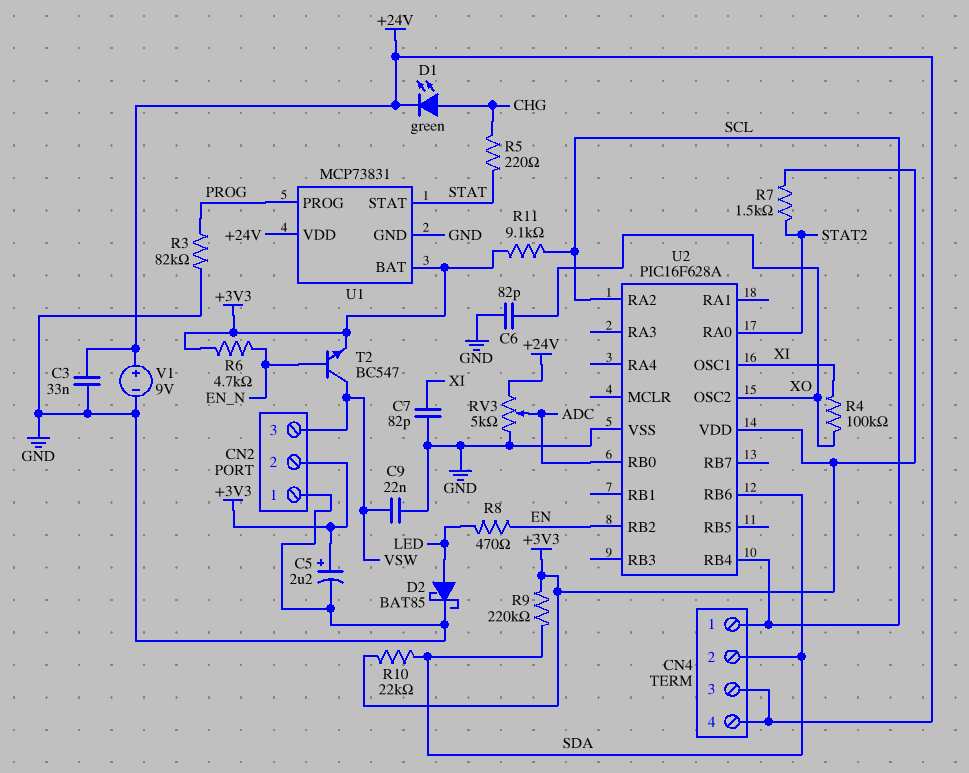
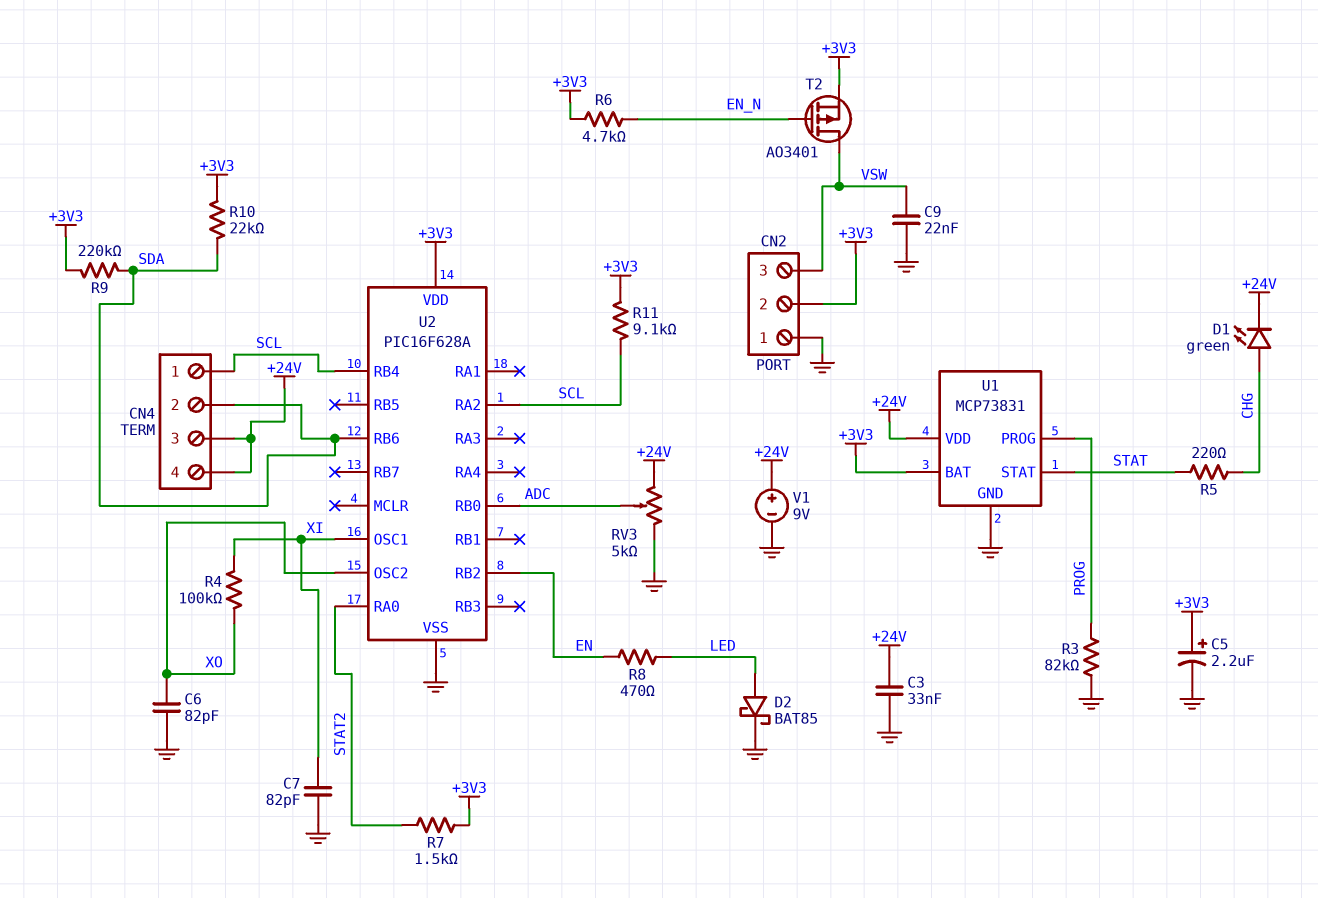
T2: NPN BC547 (B EN_N, C VSW, E +3V3) -> PMOS AO3401 (G EN_N, D VSW, S +3V3)

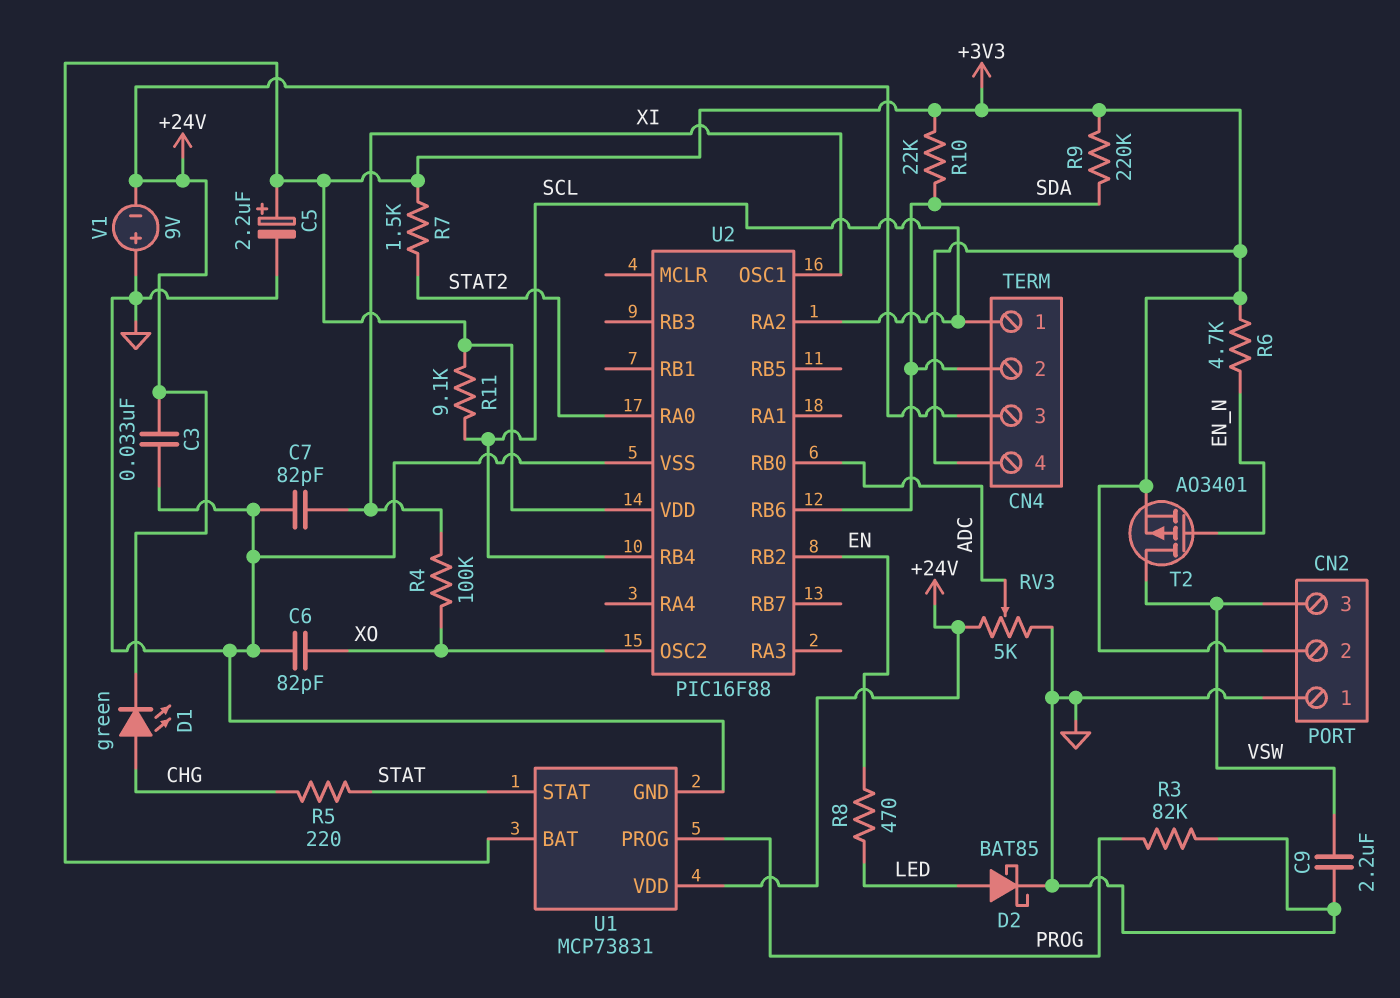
C9: 22nF (GND, VSW) -> 2.2uF (GND, VSW)
CN4 pin 4: +24V -> +3V3
U2: PIC16F628A -> PIC16F88
V1: 9V (plus +24V, minus GND) -> 9V (plus GND, minus +24V)

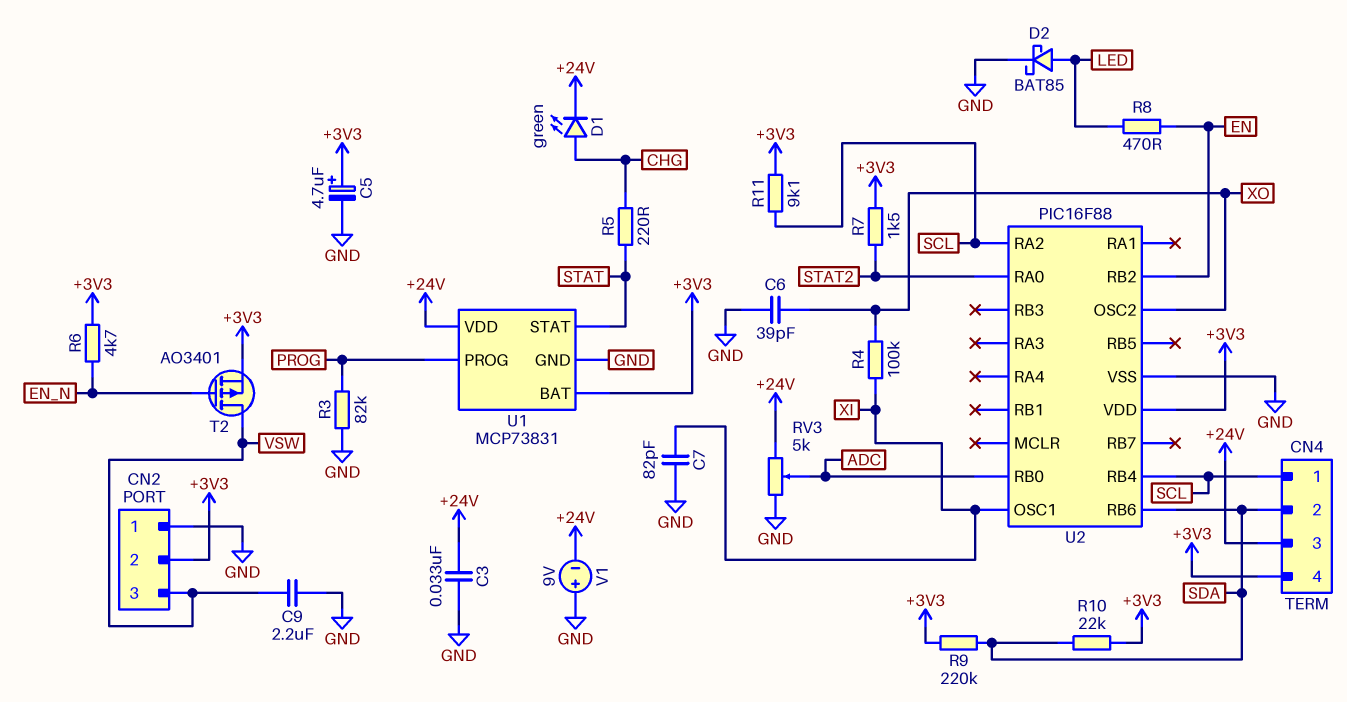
C5: 2.2uF (plus +3V3, minus GND) -> 4.7uF (plus +3V3, minus GND)
C6: 82pF (GND, XO) -> 39pF (GND, XO)

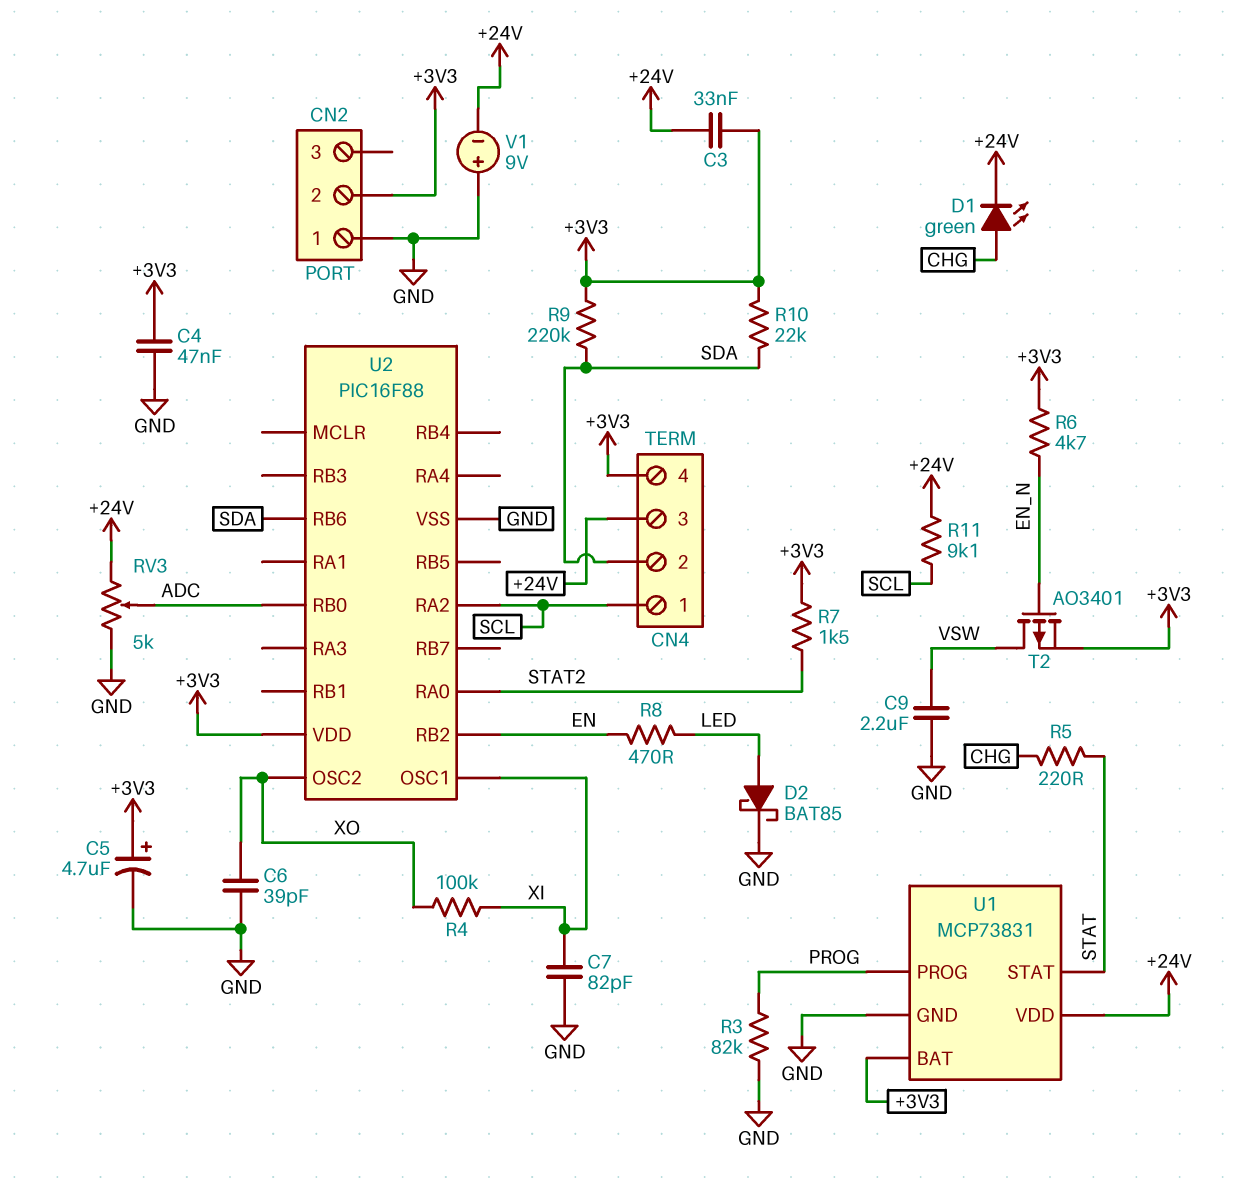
C3: 33nF (+24V, GND) -> 33nF (+3V3, +24V)
C4: none -> 47nF (+3V3, GND)
CN2 pin 3: VSW -> none
R11: 9.1k (+3V3, SCL) -> 9.1k (+24V, SCL)
U2 pin RB4: SCL -> none

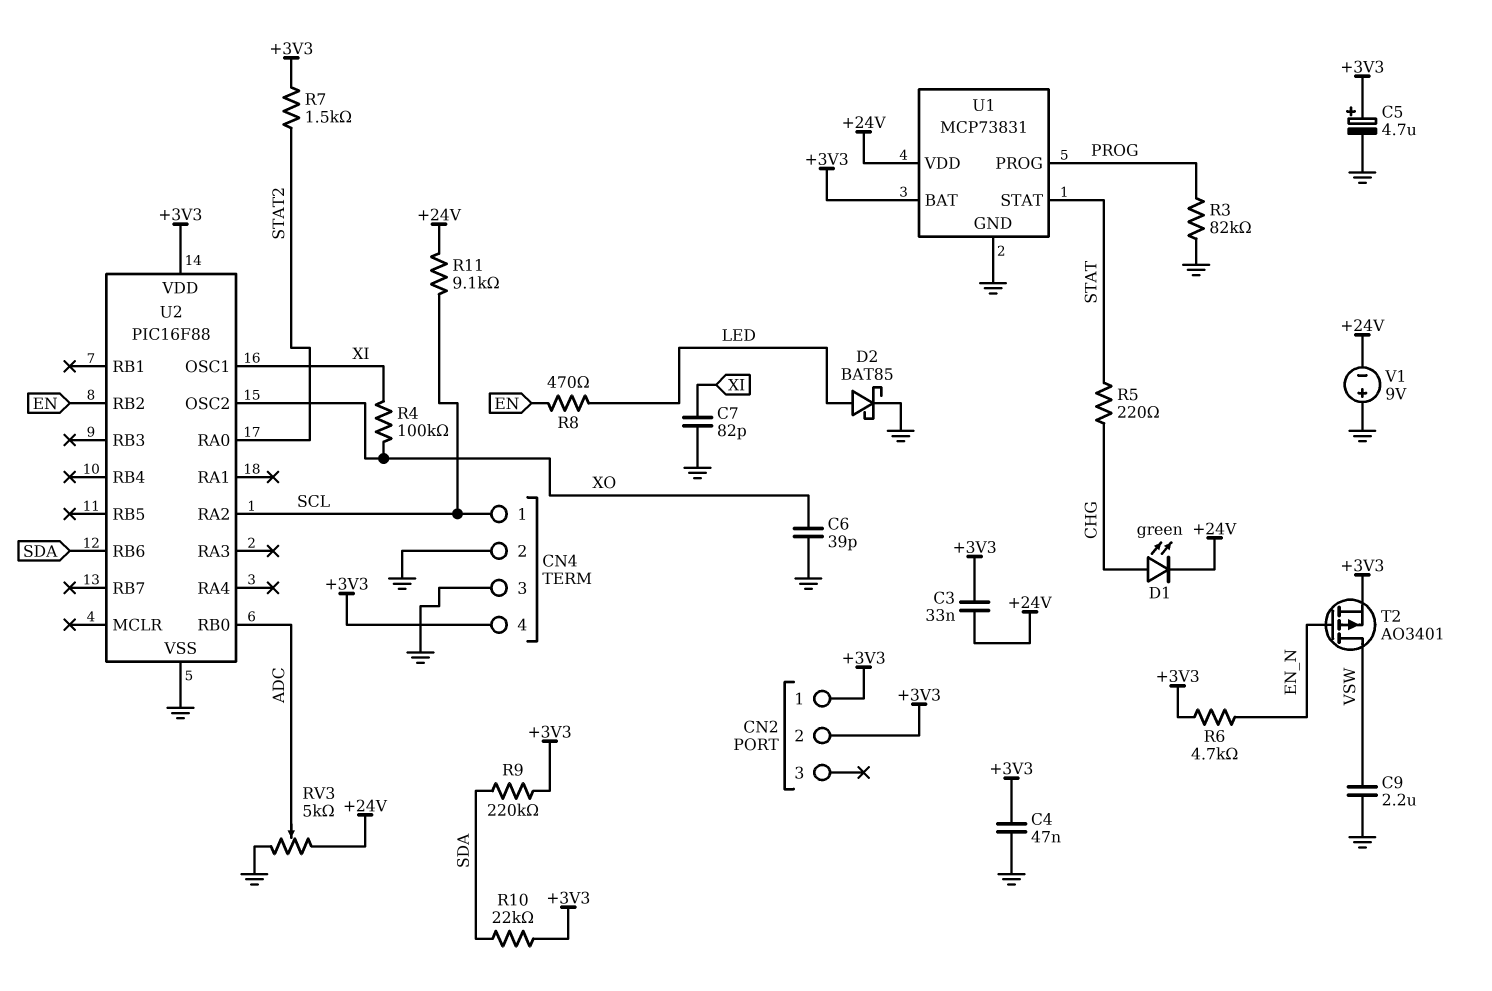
CN2 pin 1: GND -> +3V3
CN4 pin 2: SDA -> GND
CN4 pin 3: +24V -> GND

